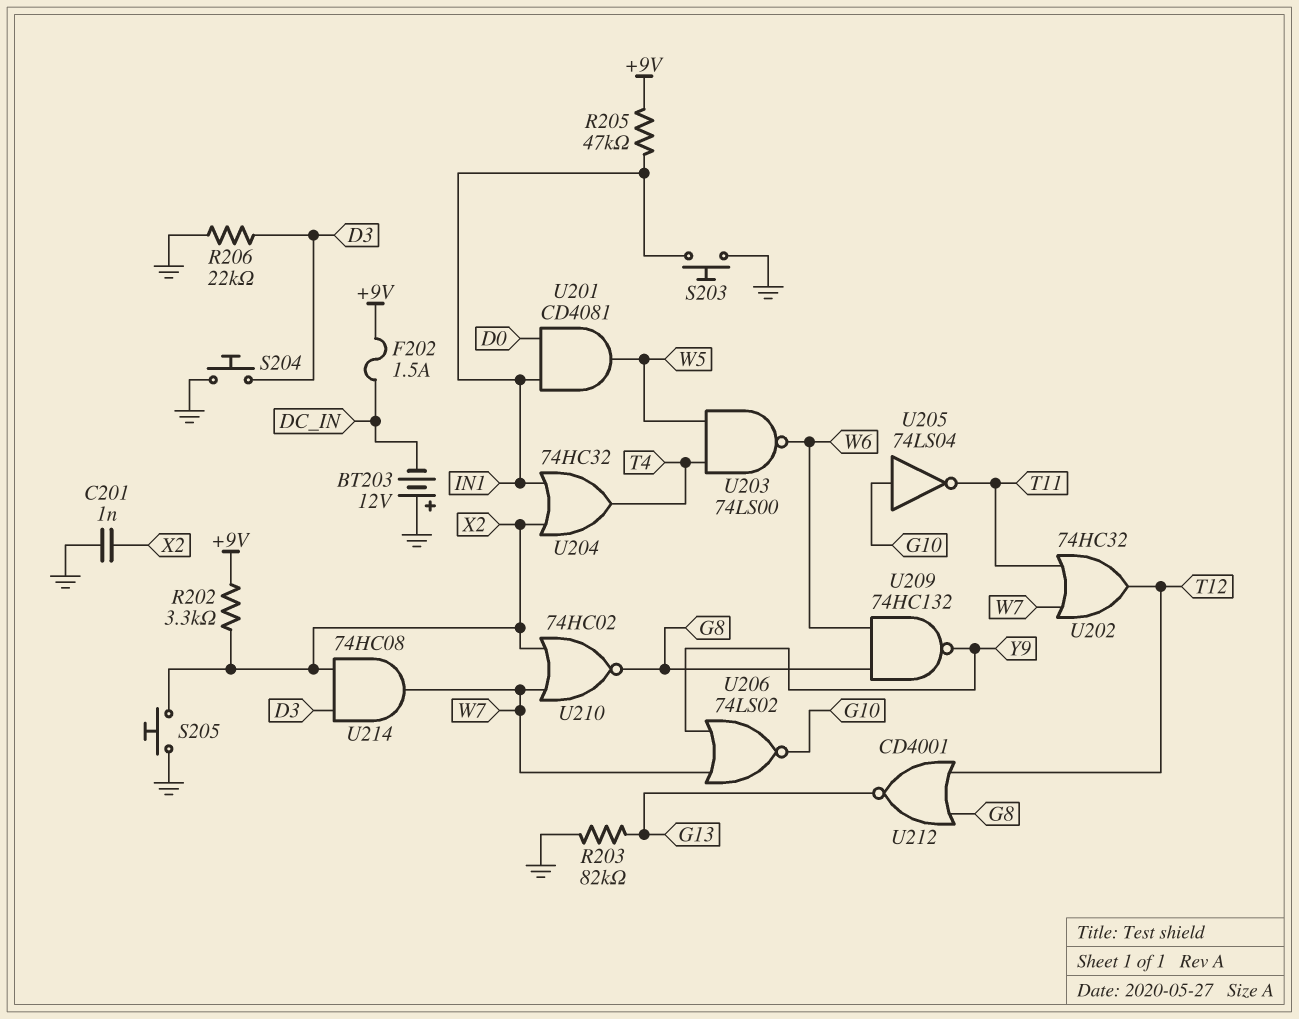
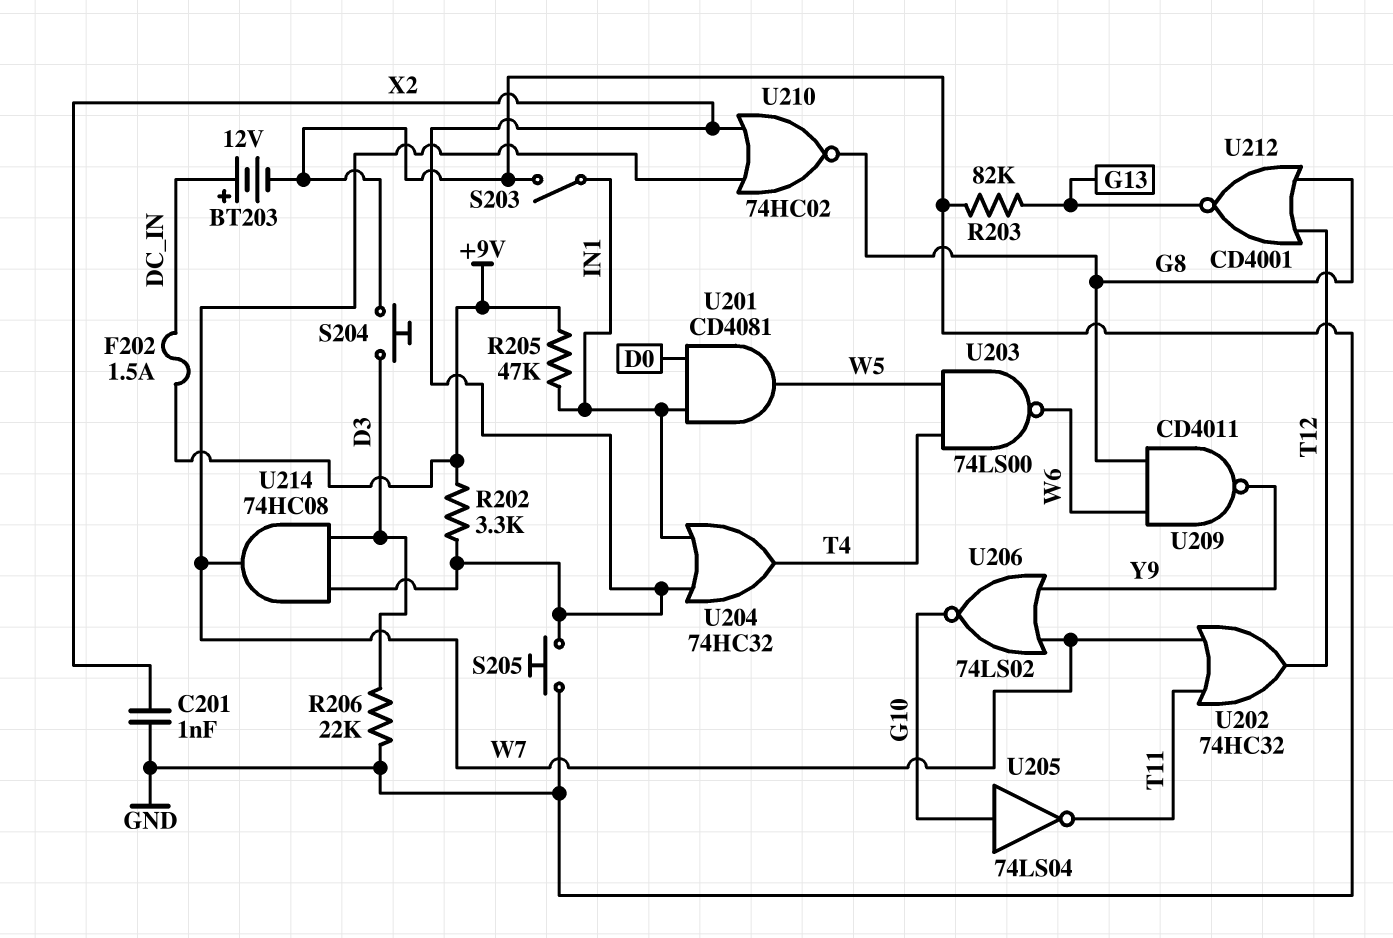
BT203: 12V (plus GND, minus DC_IN) -> 12V (plus DC_IN, minus GND)
S203: button (GND, IN1) -> switch (GND, IN1)
U209: NAND 74HC132 (in G8, in W6, out Y9) -> NAND CD4011 (in G8, in W6, out Y9)

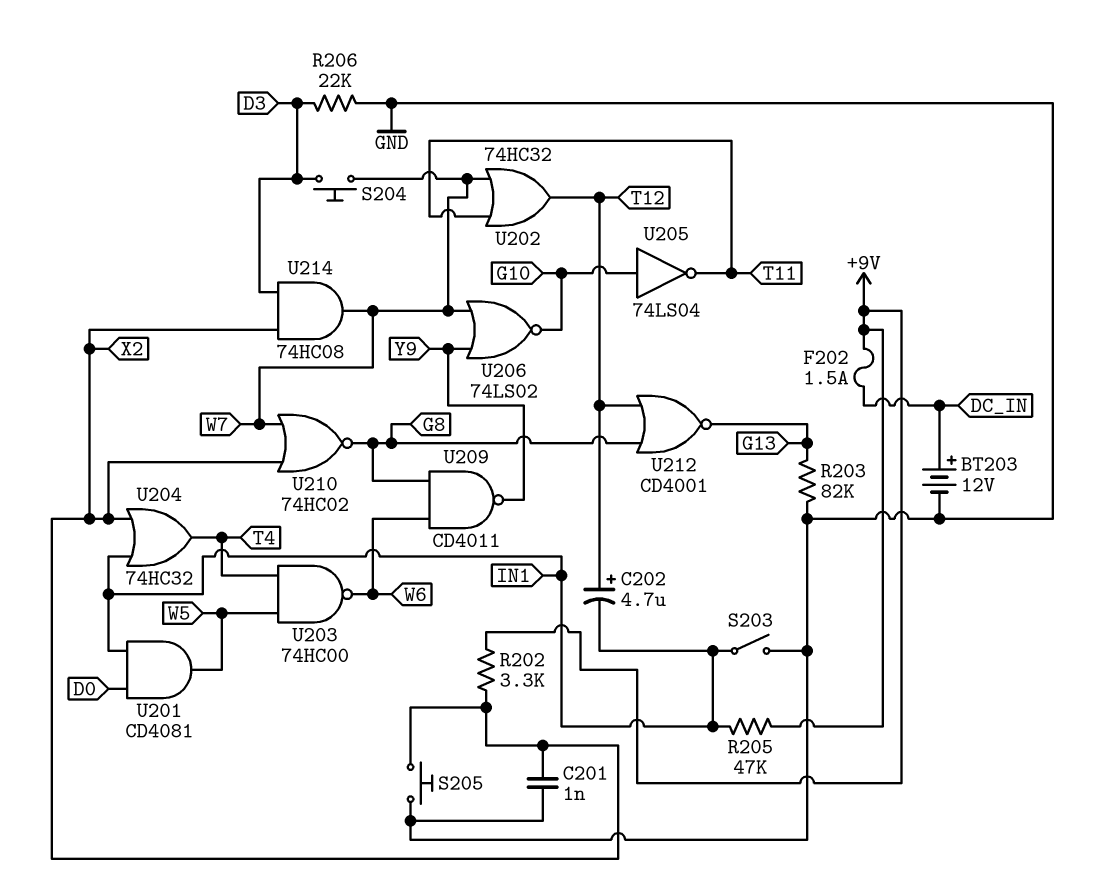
C202: none -> 4.7uF (plus T12, minus IN1)
S204: button (D3, GND) -> button (D3, W7)
U203: NAND 74LS00 (in T4, in W5, out W6) -> NAND 74HC00 (in T4, in W5, out W6)

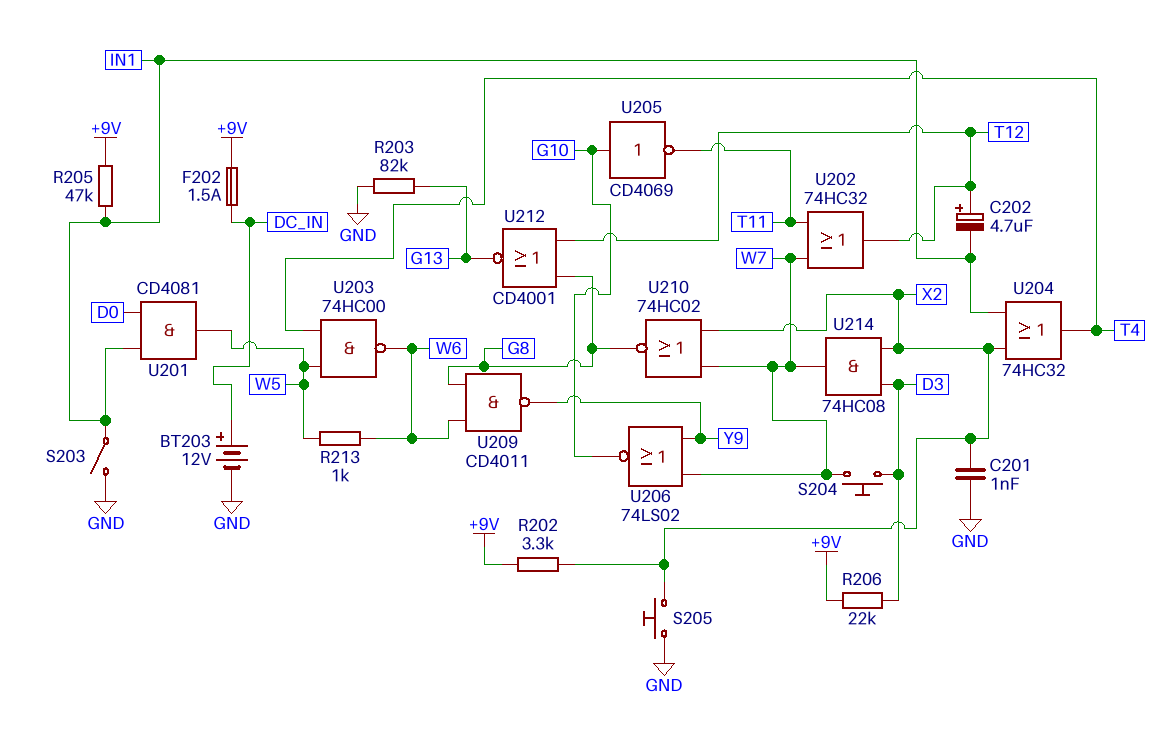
R206: 22k (D3, GND) -> 22k (+9V, D3)
R213: none -> 1k (W5, W6)
U205: NOT 74LS04 (in G10, out T11) -> NOT CD4069 (in G10, out T11)

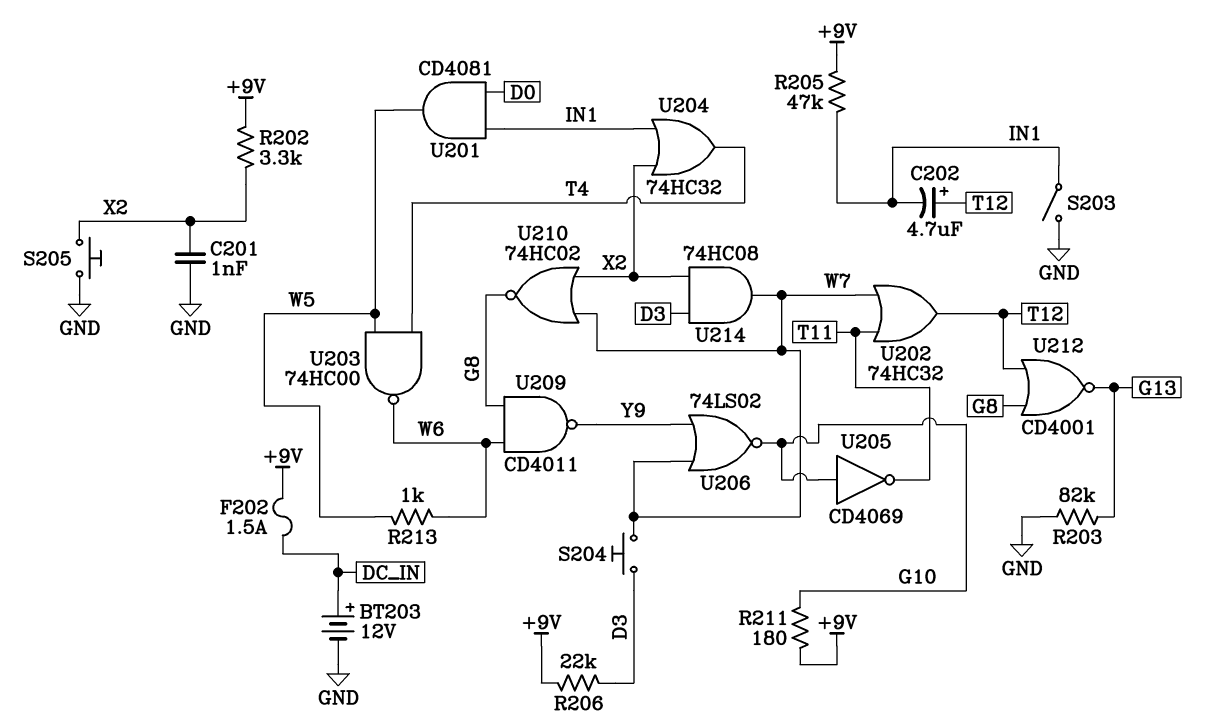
R211: none -> 180 (+9V, G10)

